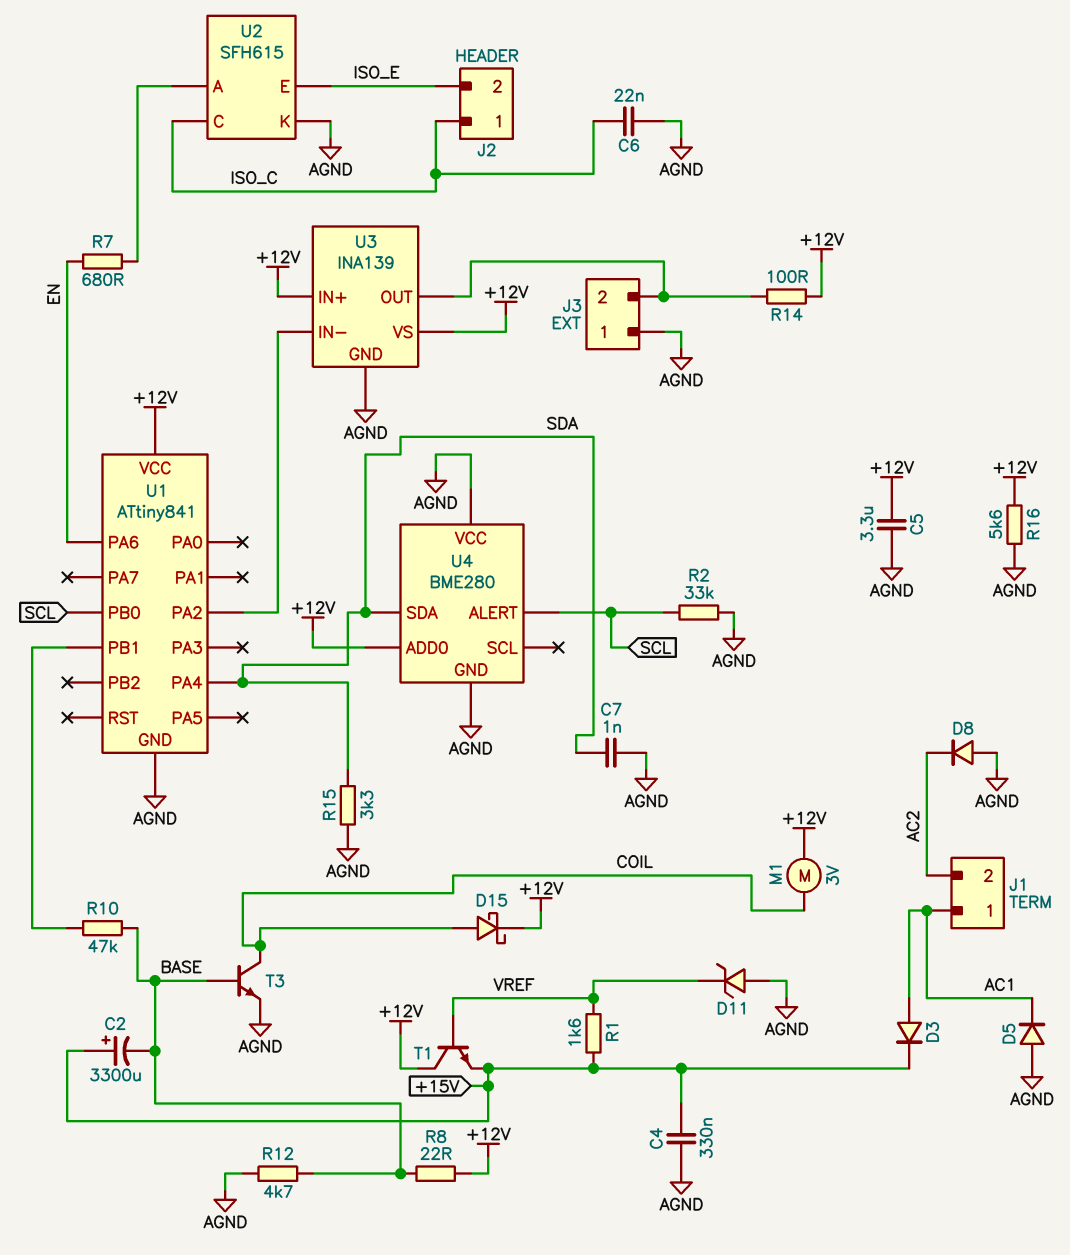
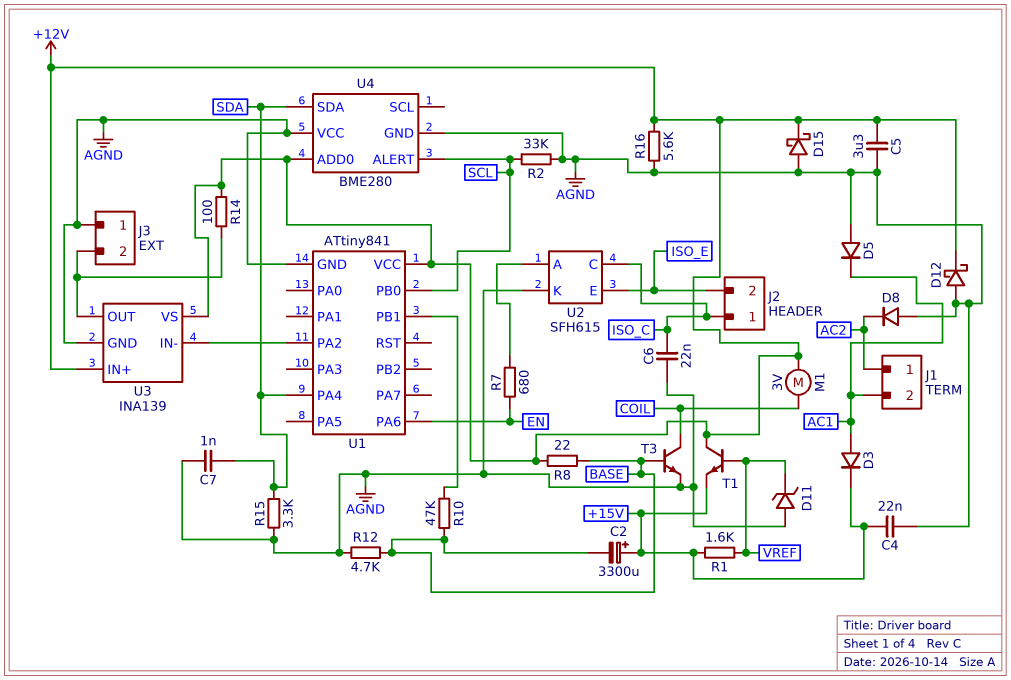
C4: 330nF (+15V, AGND) -> 22nF (+15V, AGND)
D12: none -> schottky (A AGND, K +12V)
D15: schottky (A COIL, K +12V) -> schottky (A AGND, K +12V)
J1 pin 1: AC1 -> AC2
J1 pin 2: AC2 -> AC1

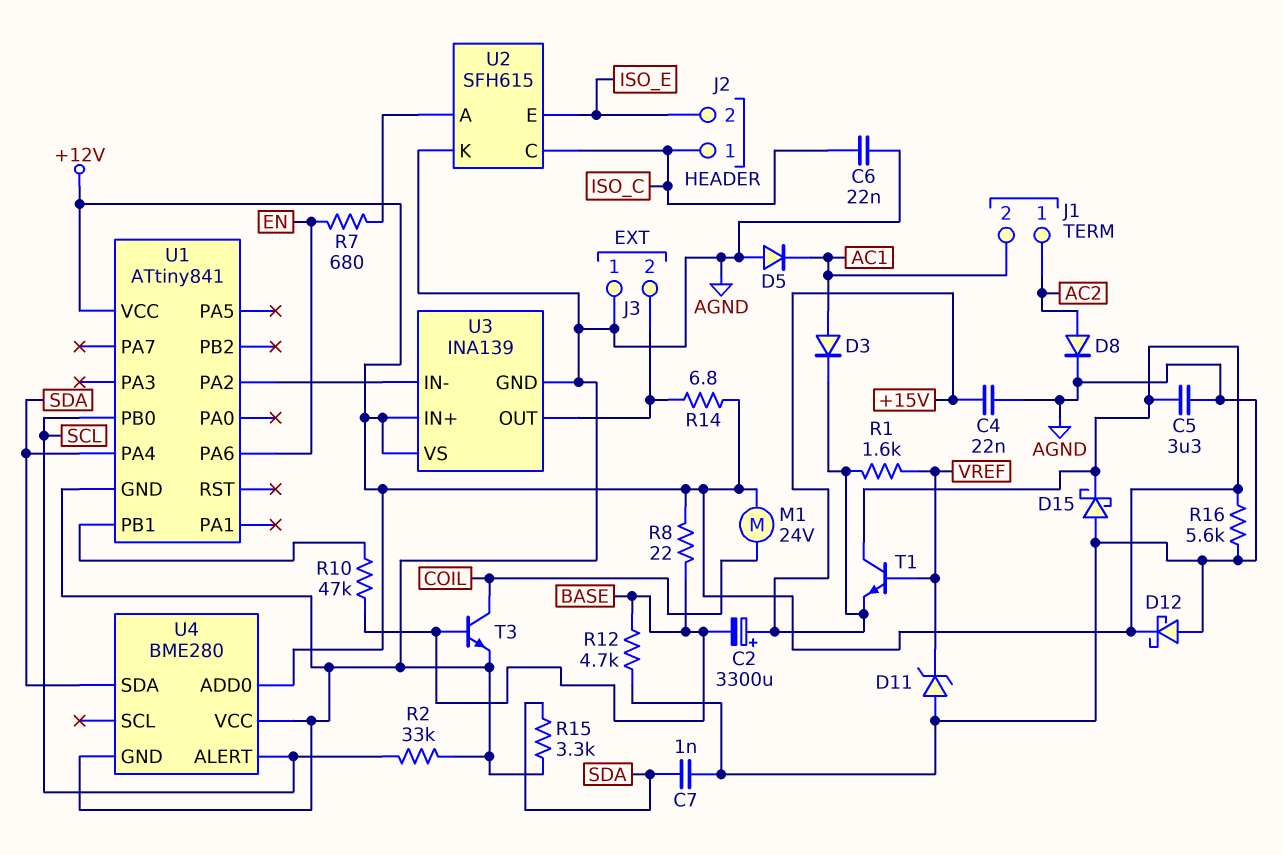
D8: diode (A AGND, K AC2) -> diode (A AC2, K AGND)
M1: motor 3V (+12V, COIL) -> motor 24V (+12V, COIL)
R14: 100 (+12V, J3/2) -> 6.8 (+12V, J3/2)

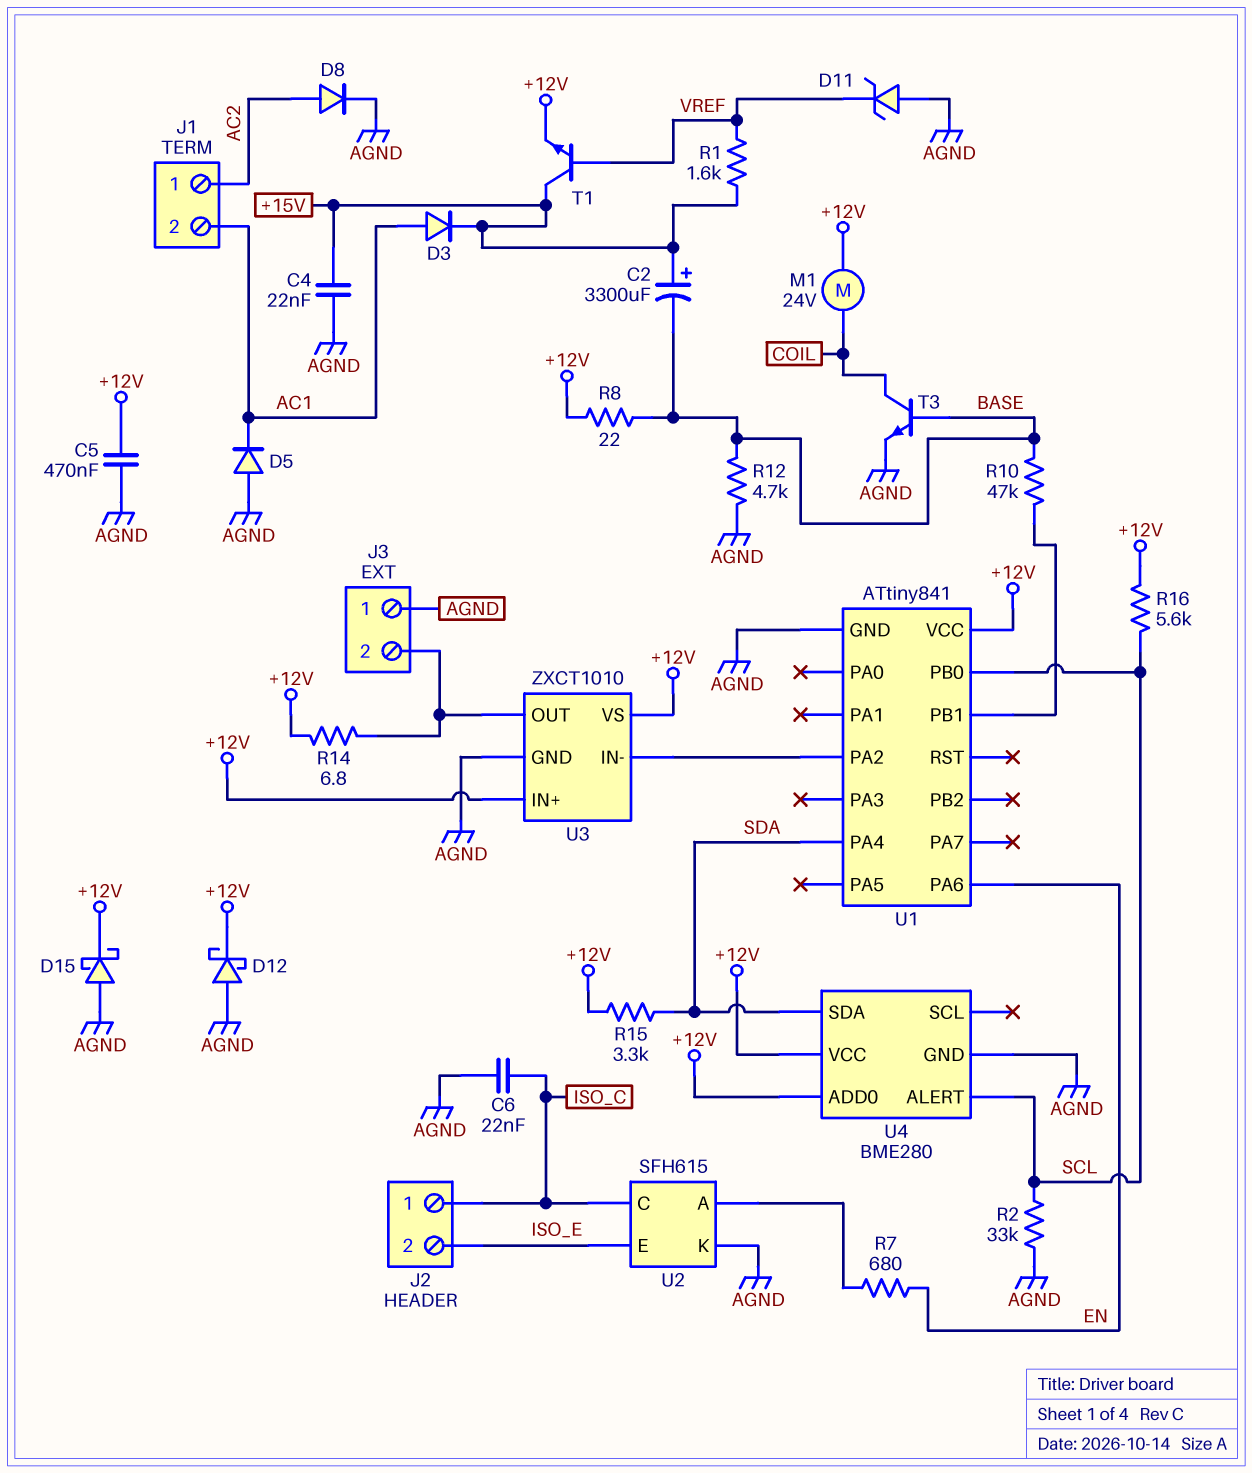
C5: 3.3uF (+12V, AGND) -> 470nF (+12V, AGND)
C7: 1nF (AGND, SDA) -> none
R15: 3.3k (AGND, SDA) -> 3.3k (+12V, SDA)
R16: 5.6k (+12V, AGND) -> 5.6k (+12V, SCL)
T1: NPN (B VREF, C +12V, E +15V) -> NPN (B VREF, C +15V, E +12V)
U3: INA139 -> ZXCT1010
U4 pin VCC: AGND -> +12V

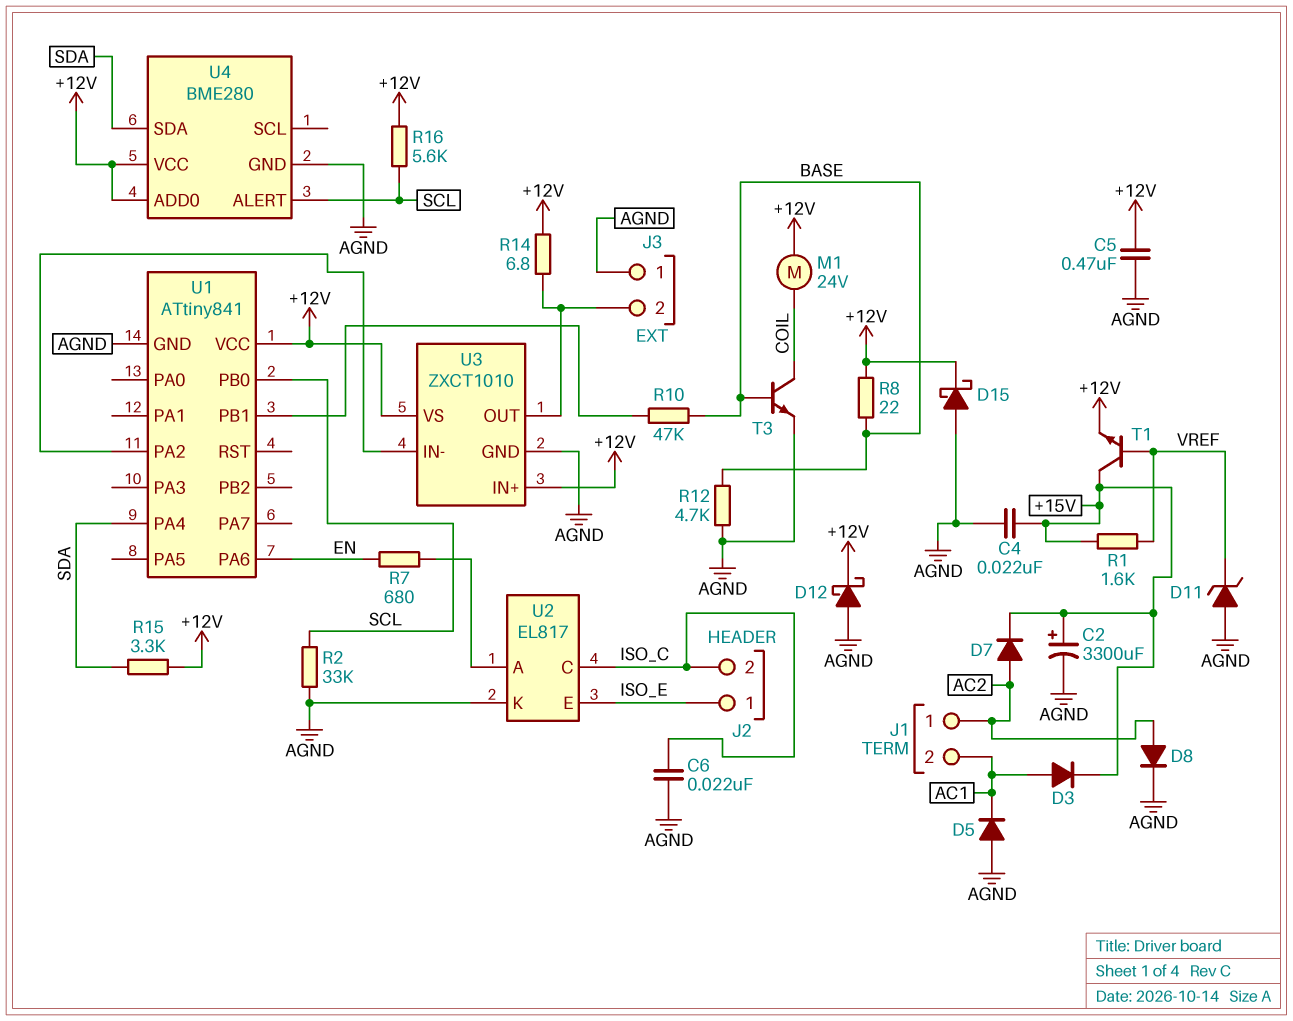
C2: 3300uF (plus +15V, minus BASE) -> 3300uF (plus +15V, minus AGND)
D7: none -> diode (A AC2, K +15V)
J2 pin 1: ISO_C -> ISO_E
J2 pin 2: ISO_E -> ISO_C
U2: SFH615 -> EL817

